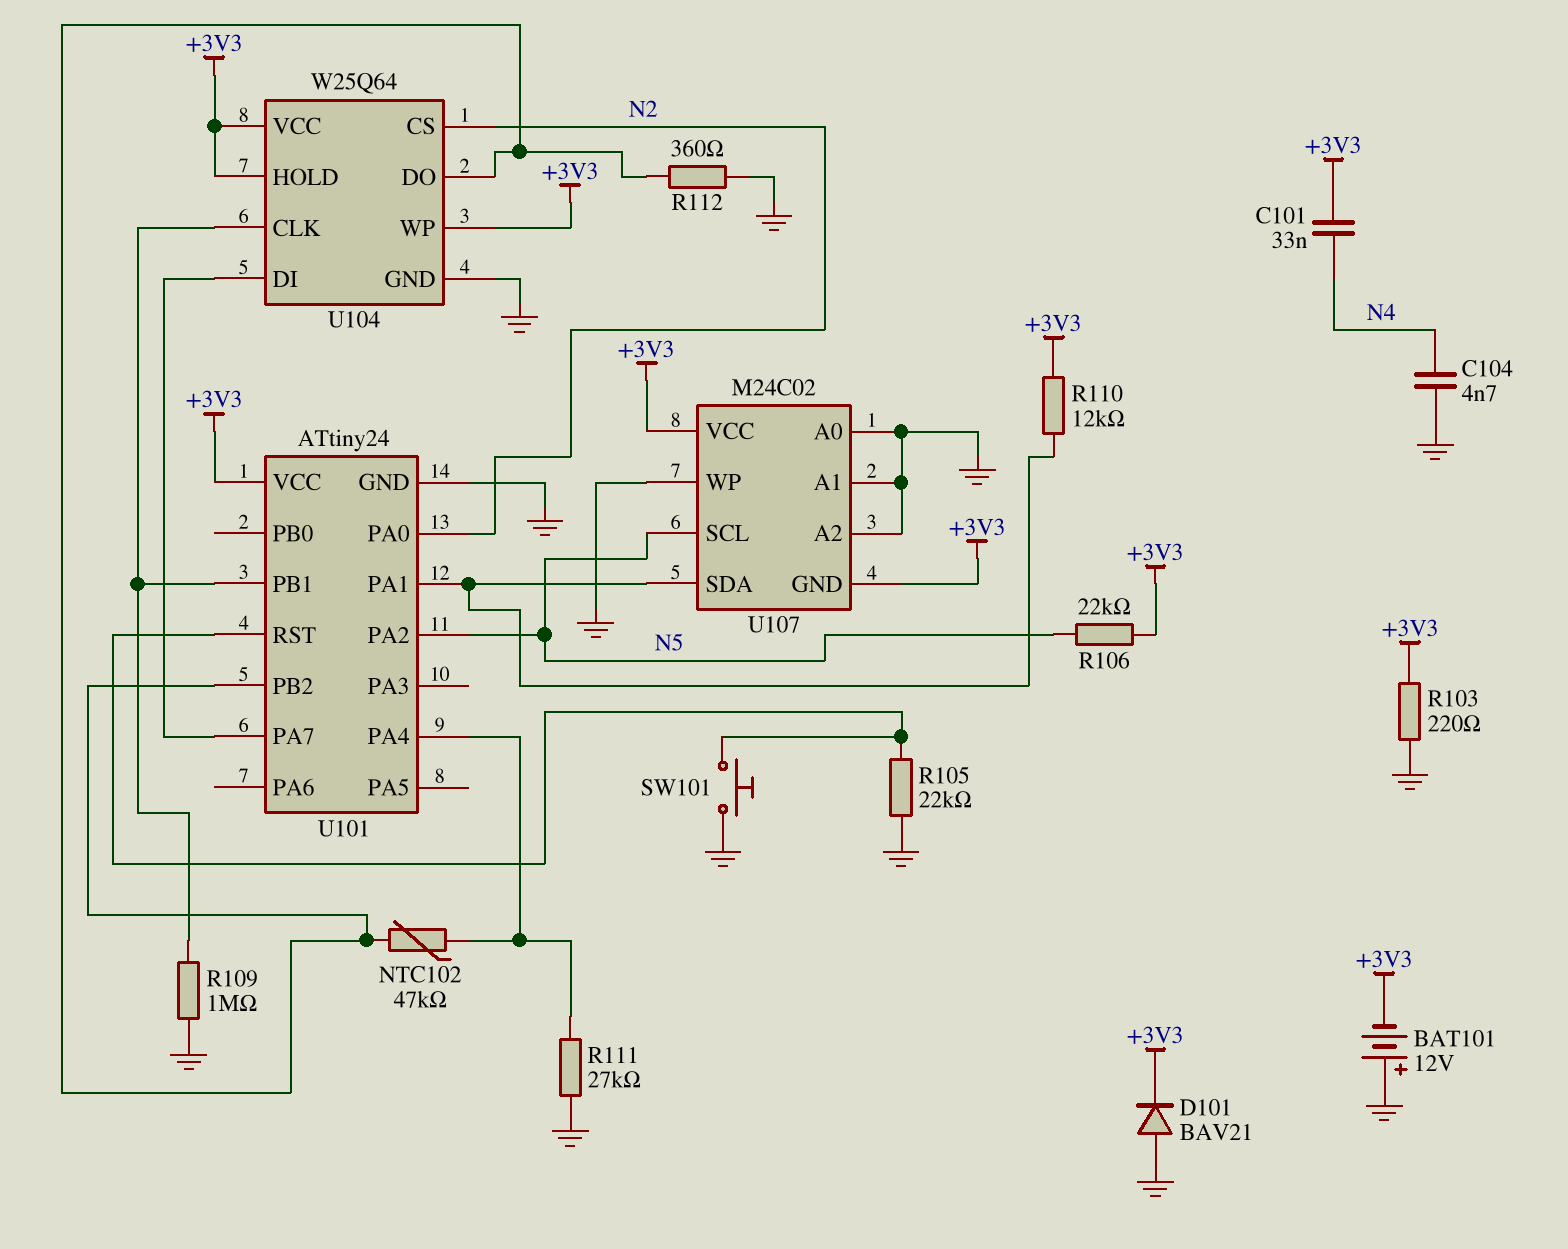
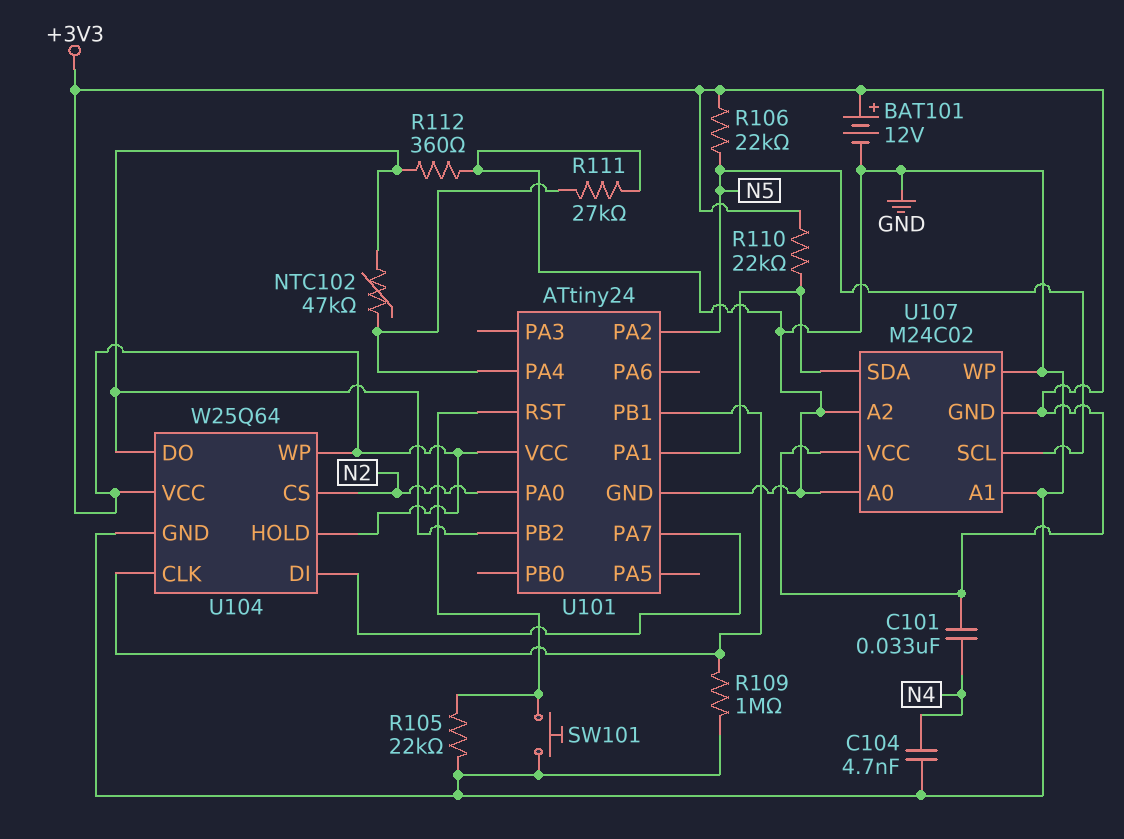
BAT101: 12V (plus GND, minus +3V3) -> 12V (plus +3V3, minus GND)
D101: diode BAV21 (A GND, K +3V3) -> none
R103: 220 (+3V3, GND) -> none
R110: 12k (+3V3, U101/PA1) -> 22k (+3V3, U101/PA1)

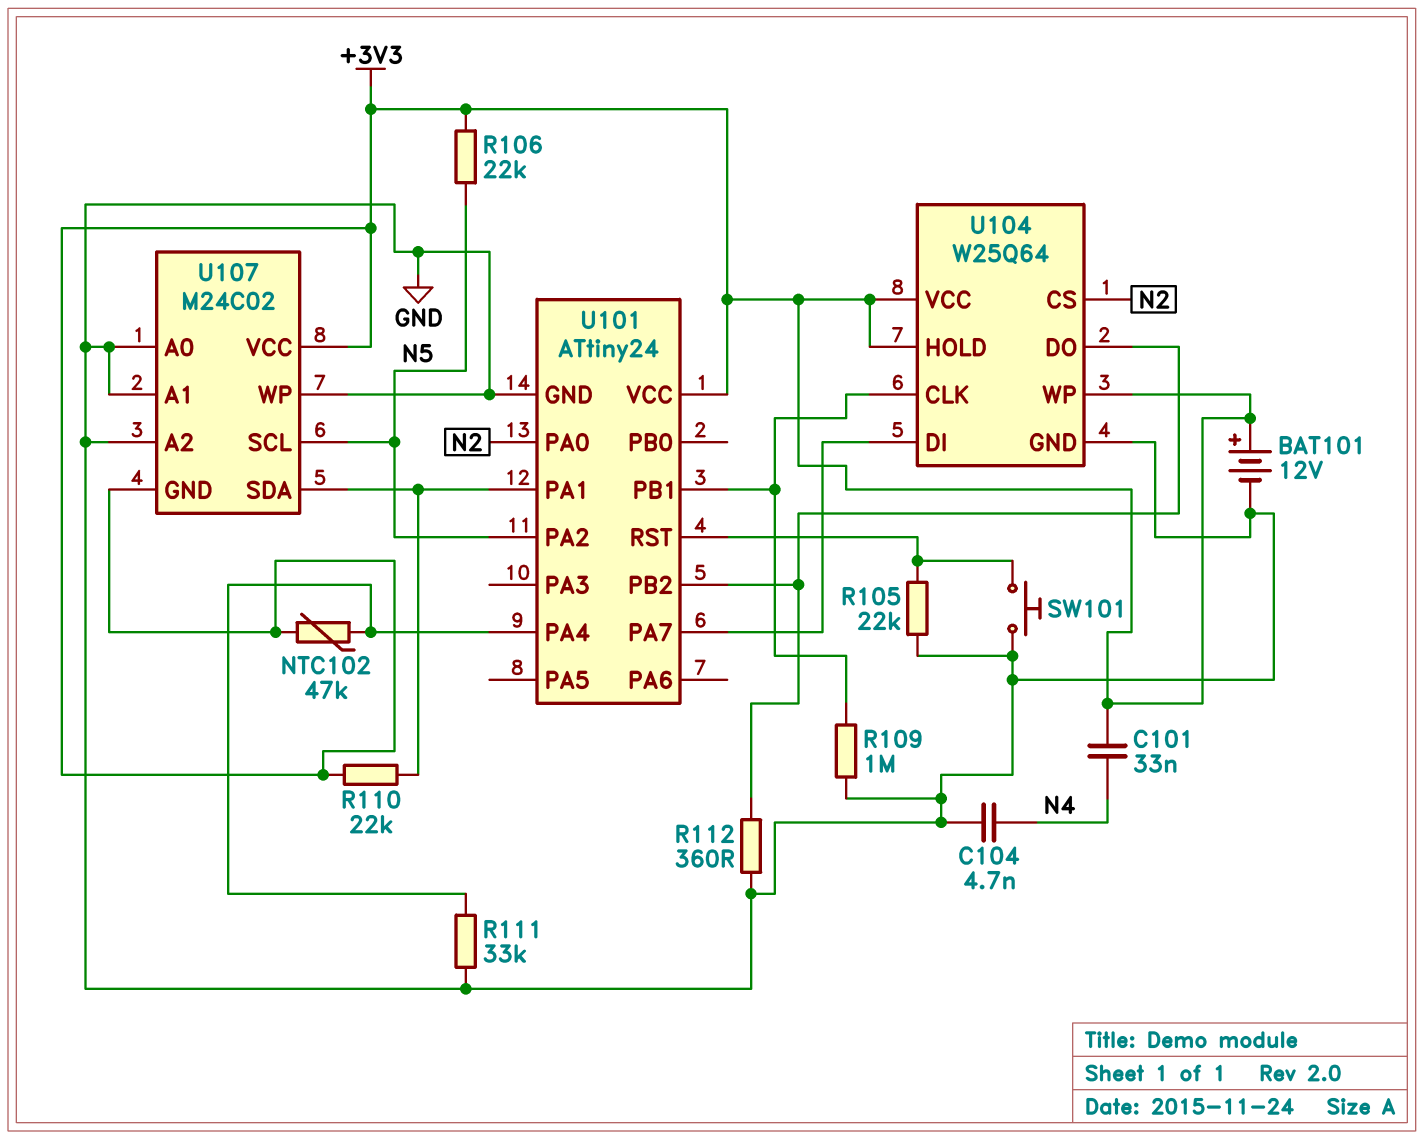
NTC102: 47k (U101/PA4, U101/PB2) -> 47k (+3V3, U101/PA4)
R111: 27k (GND, U101/PA4) -> 33k (GND, U101/PA4)

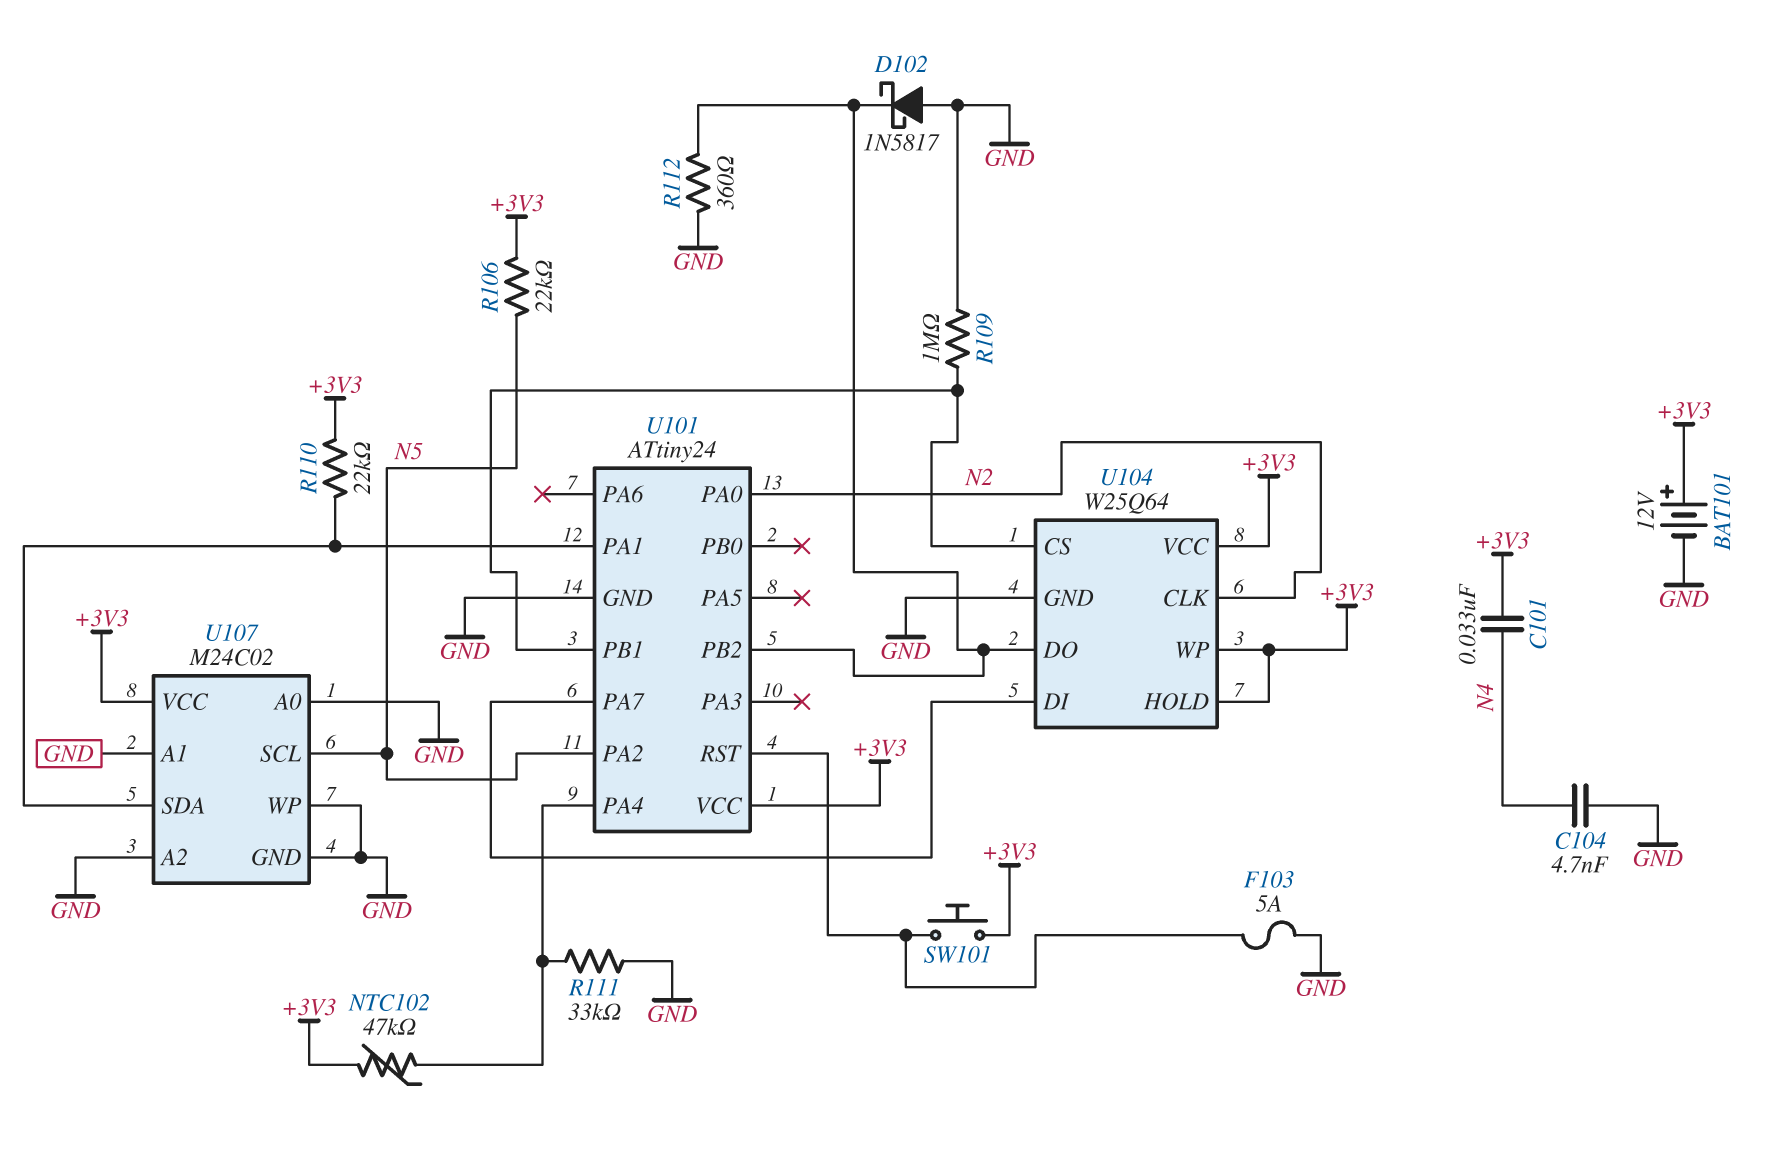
D102: none -> schottky 1N5817 (A GND, K U101/PB2)
F103: none -> 5A (GND, U101/RST)
R105: 22k (GND, U101/RST) -> none
SW101: button (GND, U101/RST) -> button (+3V3, U101/RST)
U104 pin CLK: U101/PB1 -> N2
U104 pin CS: N2 -> U101/PB1
U107 pin GND: +3V3 -> GND

